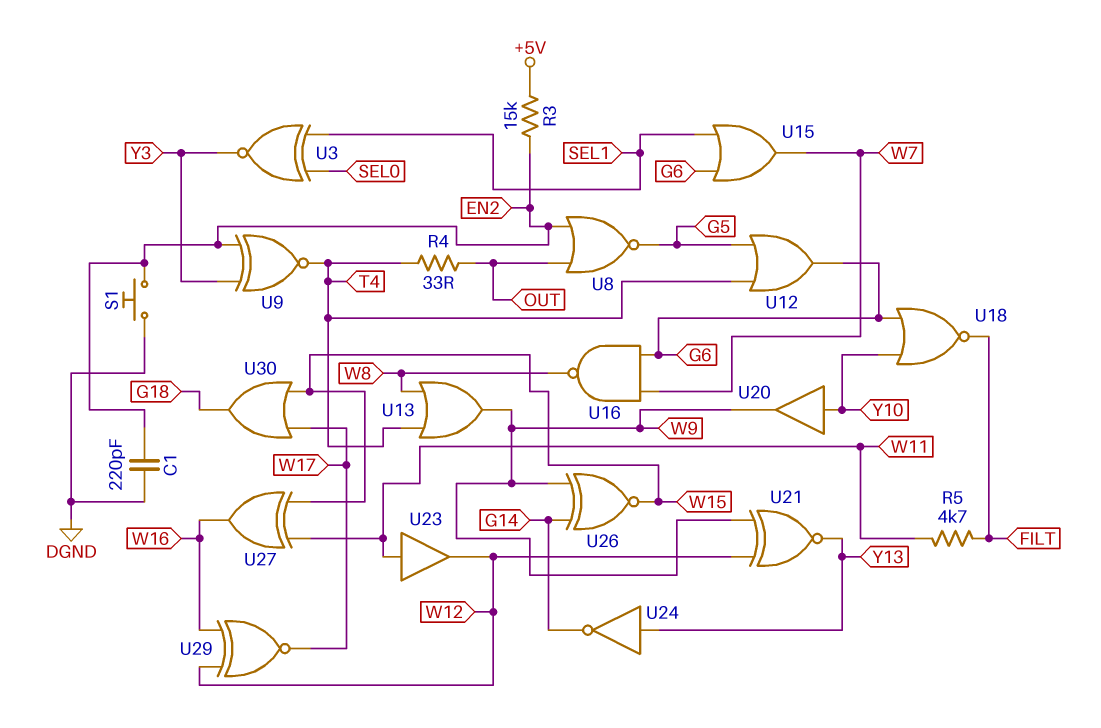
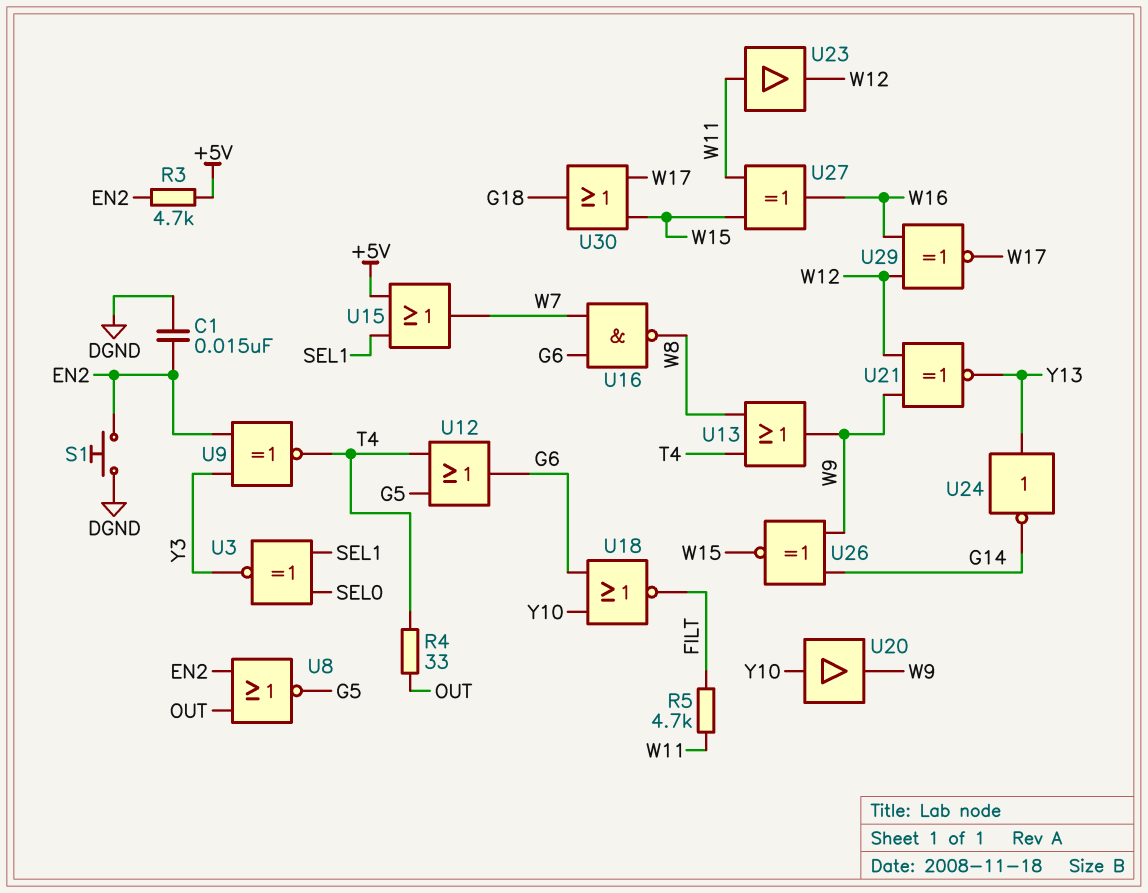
C1: 220pF (DGND, EN2) -> 15nF (DGND, EN2)
R3: 15k (+5V, EN2) -> 4.7k (+5V, EN2)
U15: OR (in G6, in SEL1, out W7) -> OR (in +5V, in SEL1, out W7)

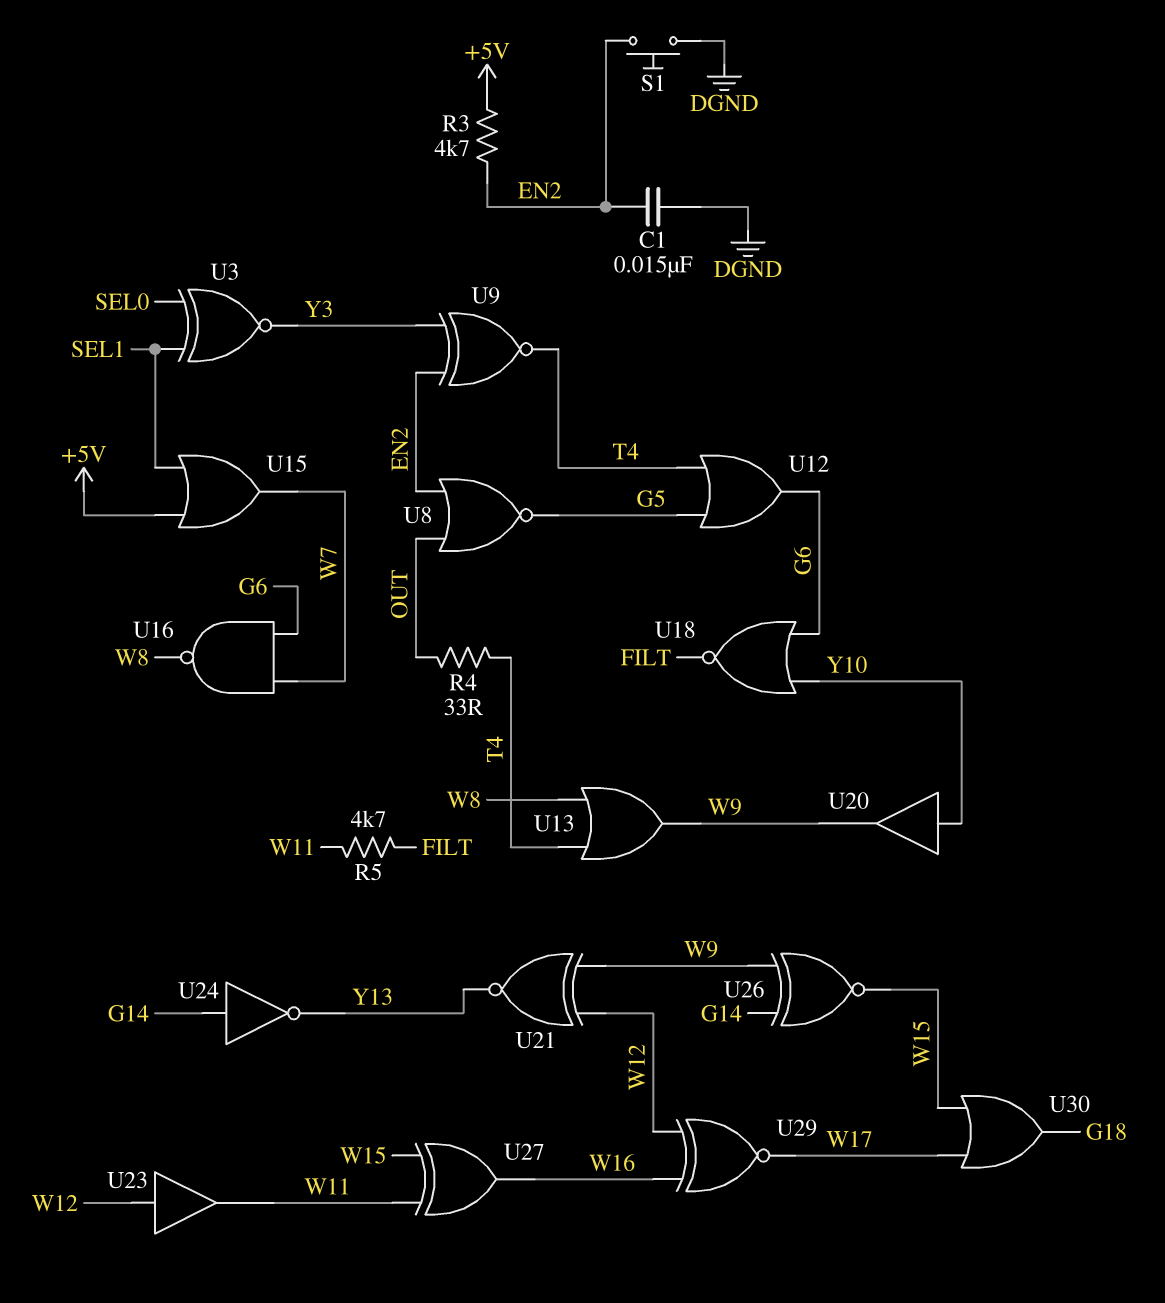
U23: buffer (in W11, out W12) -> buffer (in W12, out W11)
U24: NOT (in Y13, out G14) -> NOT (in G14, out Y13)

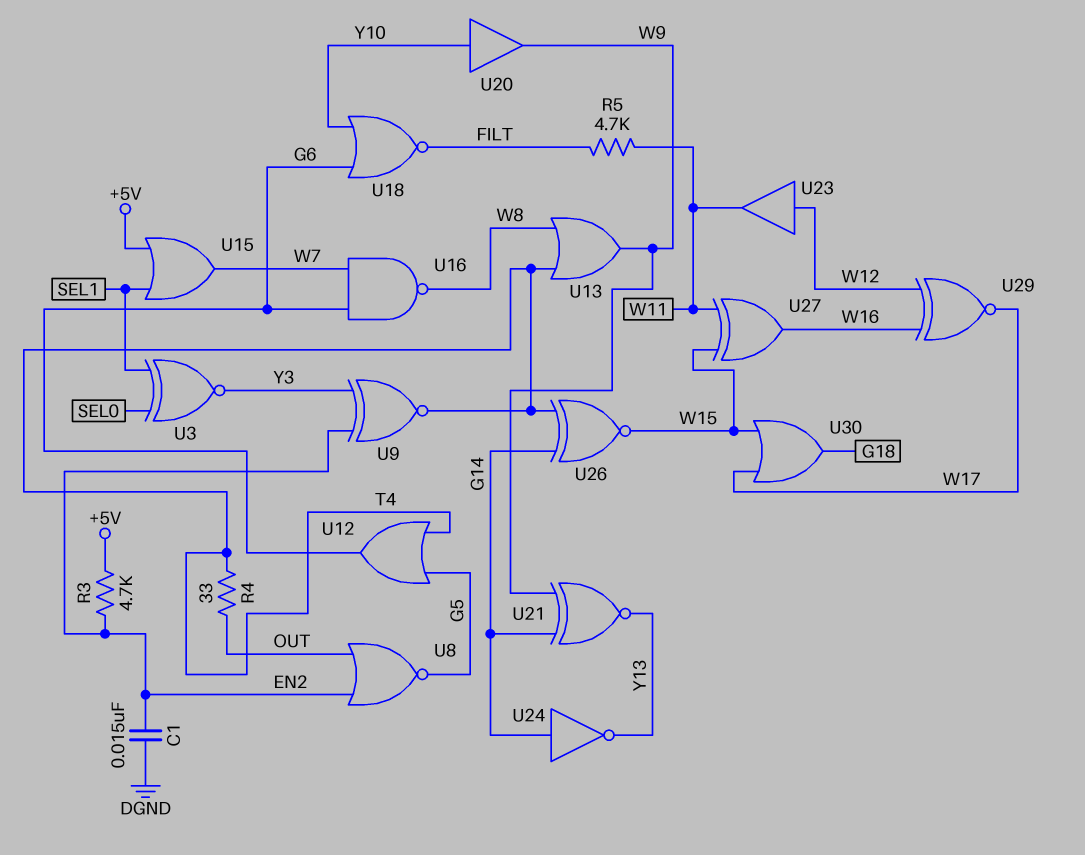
S1: button (DGND, EN2) -> none
U21: XNOR (in W9, in W12, out Y13) -> XNOR (in G14, in W9, out Y13)
U26: XNOR (in G14, in W9, out W15) -> XNOR (in G14, in T4, out W15)

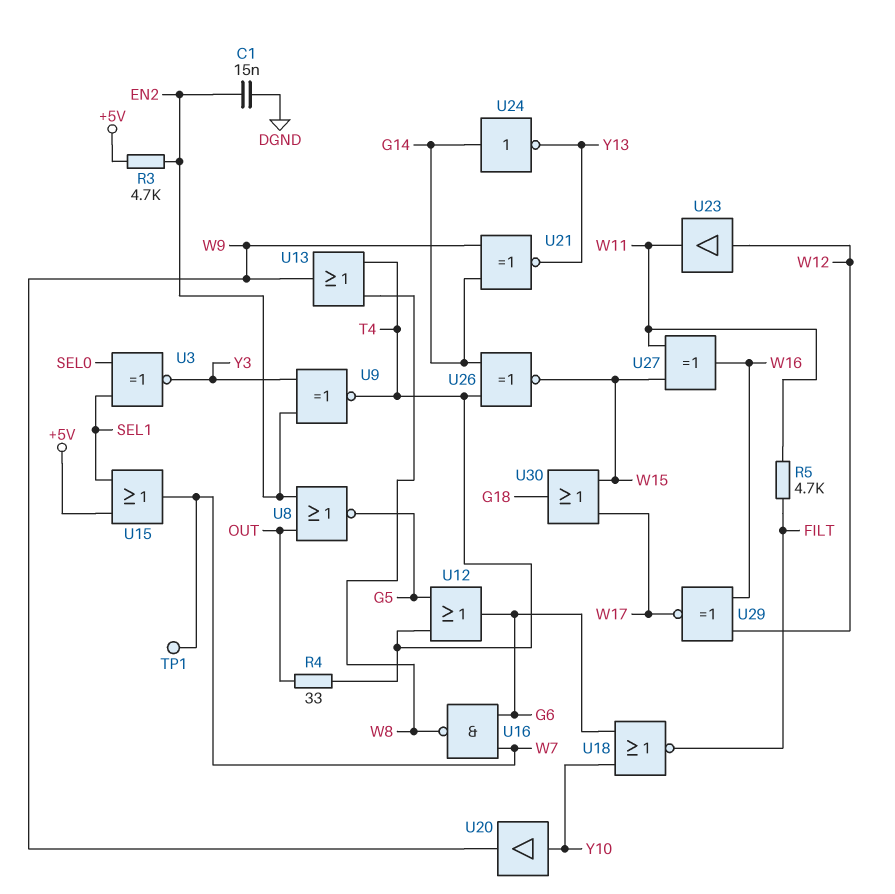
TP1: none -> test point (W7)

